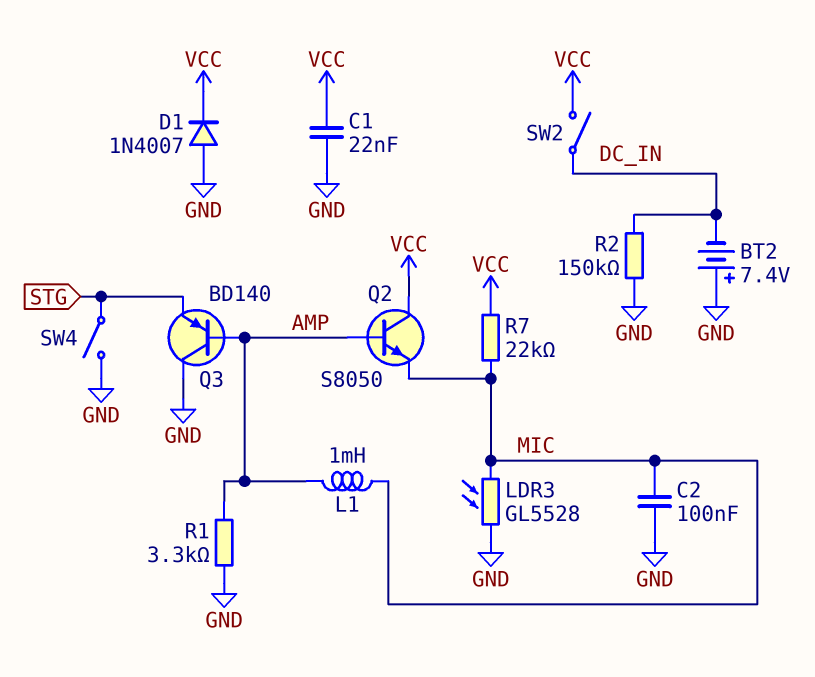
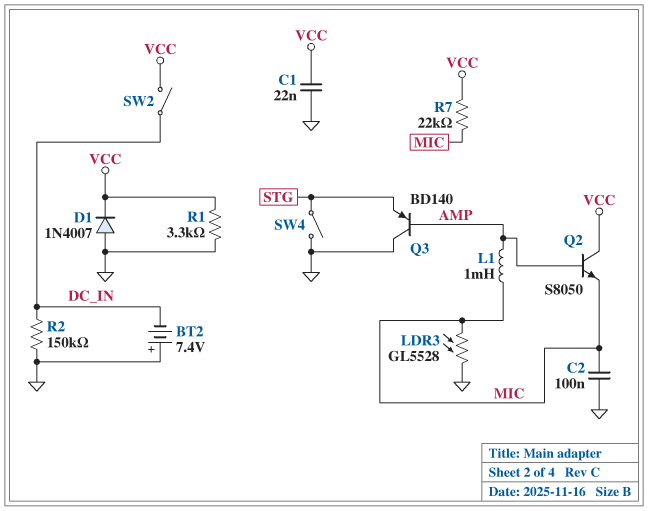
R1: 3.3k (AMP, GND) -> 3.3k (GND, VCC)

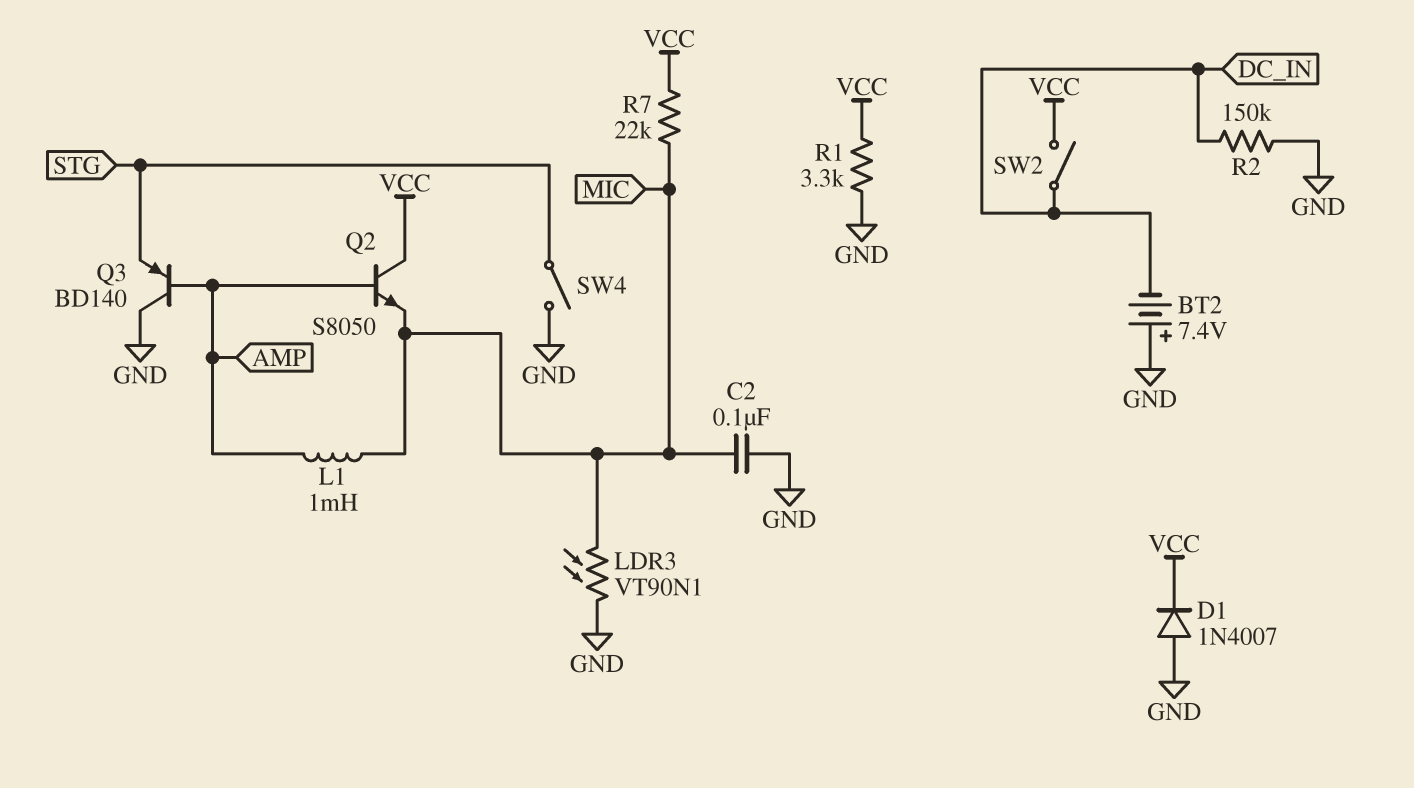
C1: 22nF (GND, VCC) -> none
LDR3: GL5528 (GND, MIC) -> VT90N1 (GND, MIC)

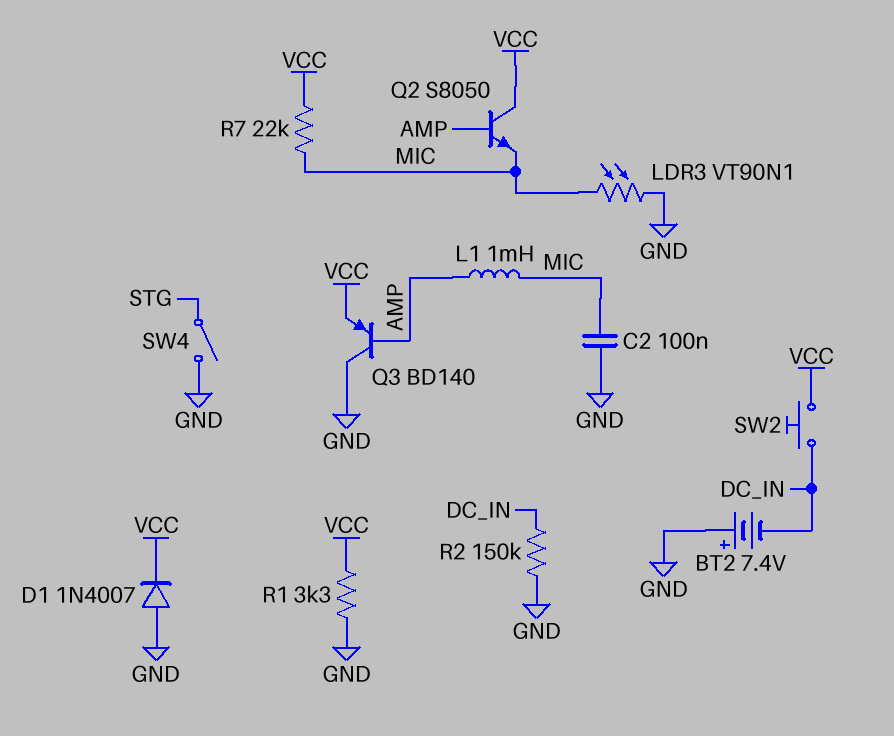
Q3: PNP BD140 (B AMP, C GND, E STG) -> PNP BD140 (B AMP, C GND, E VCC)
SW2: switch (DC_IN, VCC) -> button (DC_IN, VCC)

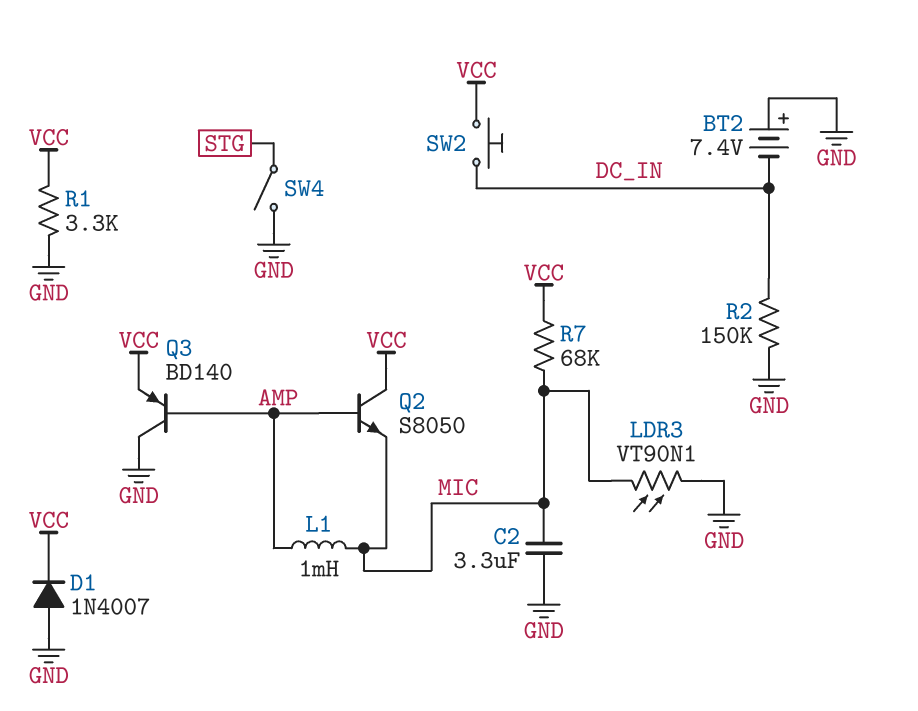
C2: 100nF (GND, MIC) -> 3.3uF (GND, MIC)
R7: 22k (MIC, VCC) -> 68k (MIC, VCC)

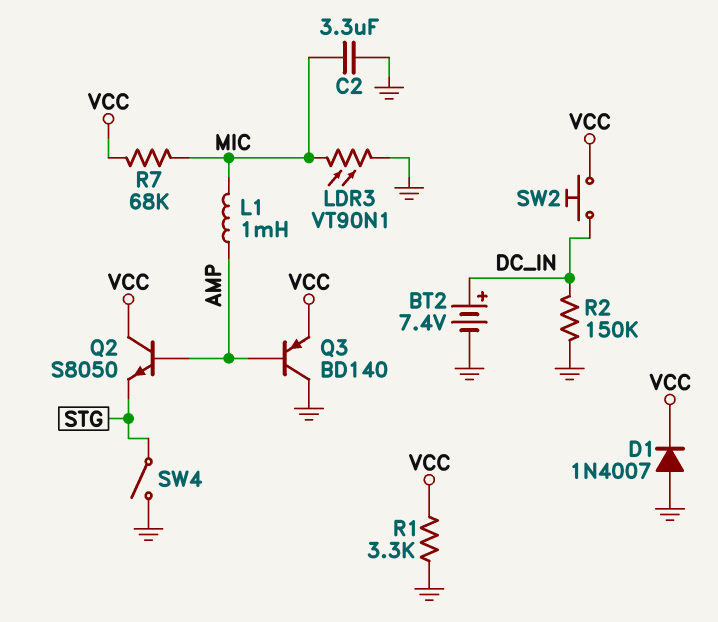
BT2: 7.4V (plus GND, minus DC_IN) -> 7.4V (plus DC_IN, minus GND)
Q2: NPN S8050 (B AMP, C VCC, E MIC) -> NPN S8050 (B AMP, C VCC, E STG)

